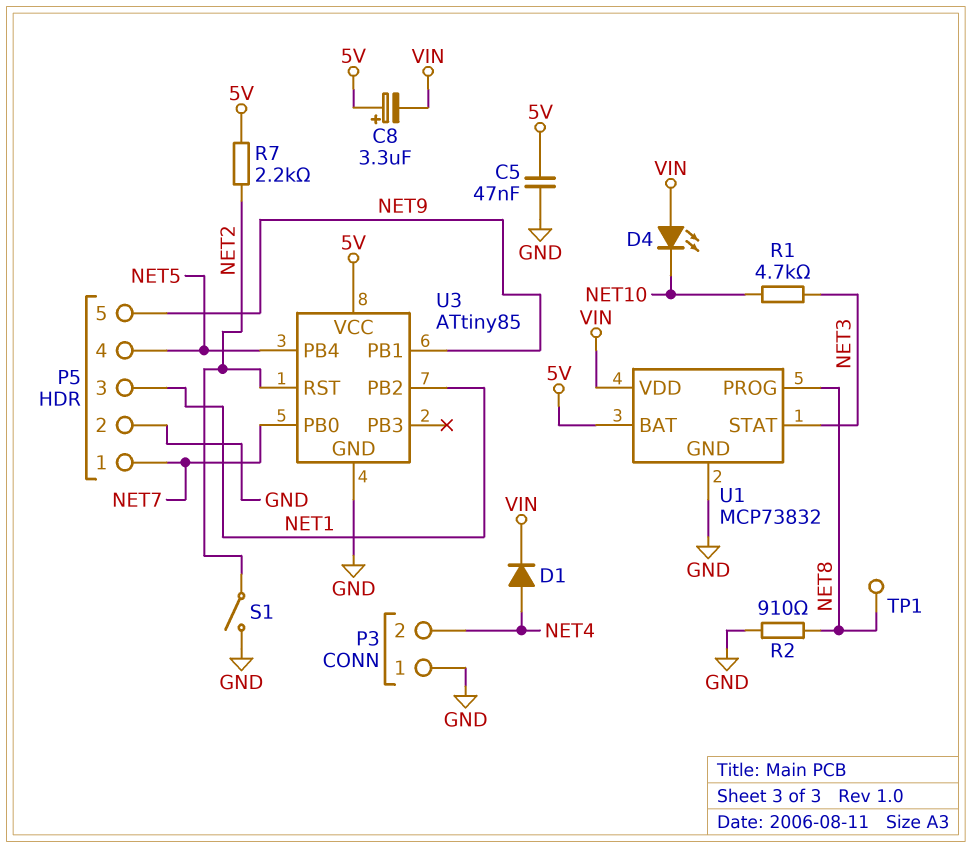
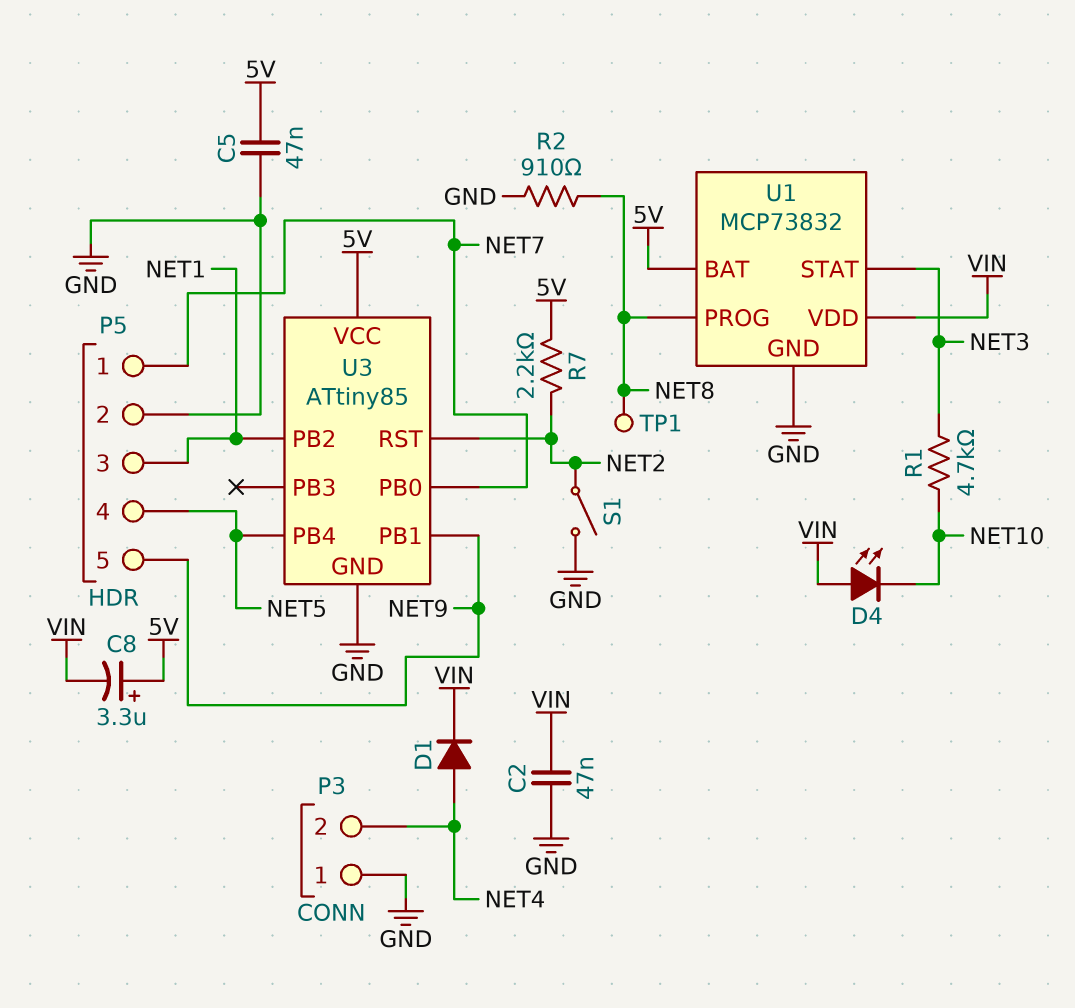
C2: none -> 47nF (GND, VIN)

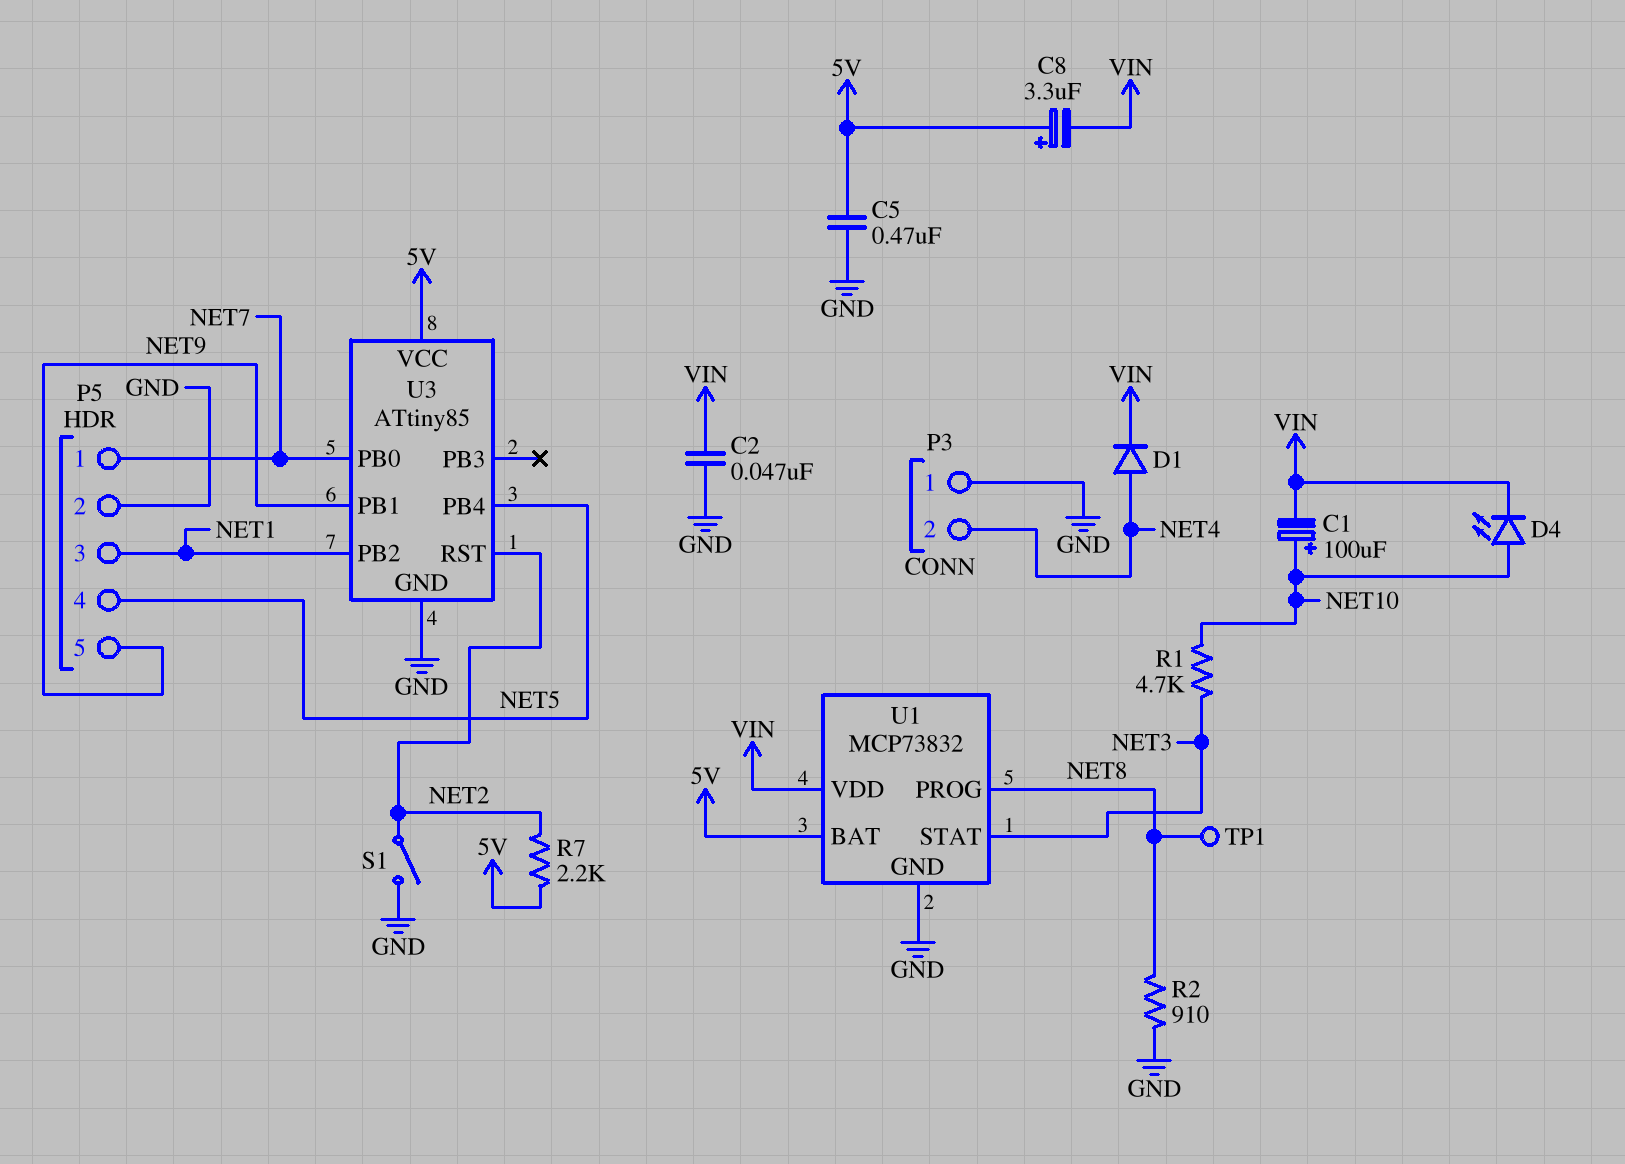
C1: none -> 100uF (plus NET10, minus VIN)
C5: 47nF (5V, GND) -> 470nF (5V, GND)
D4: LED (A VIN, K NET10) -> LED (A NET10, K VIN)

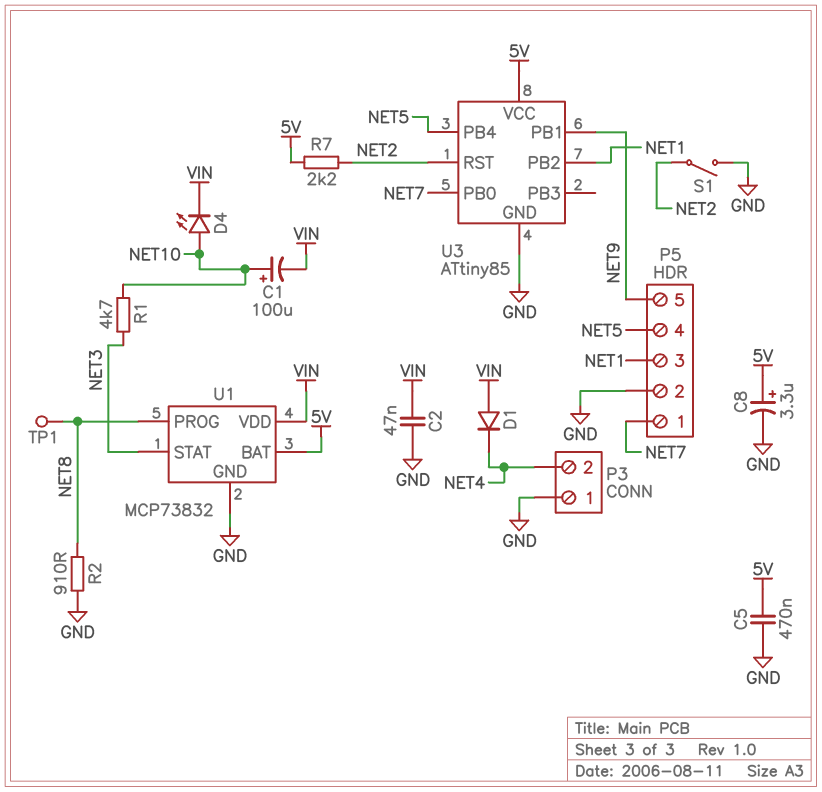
C8: 3.3uF (plus 5V, minus VIN) -> 3.3uF (plus 5V, minus GND)
D1: diode (A NET4, K VIN) -> diode (A VIN, K NET4)

